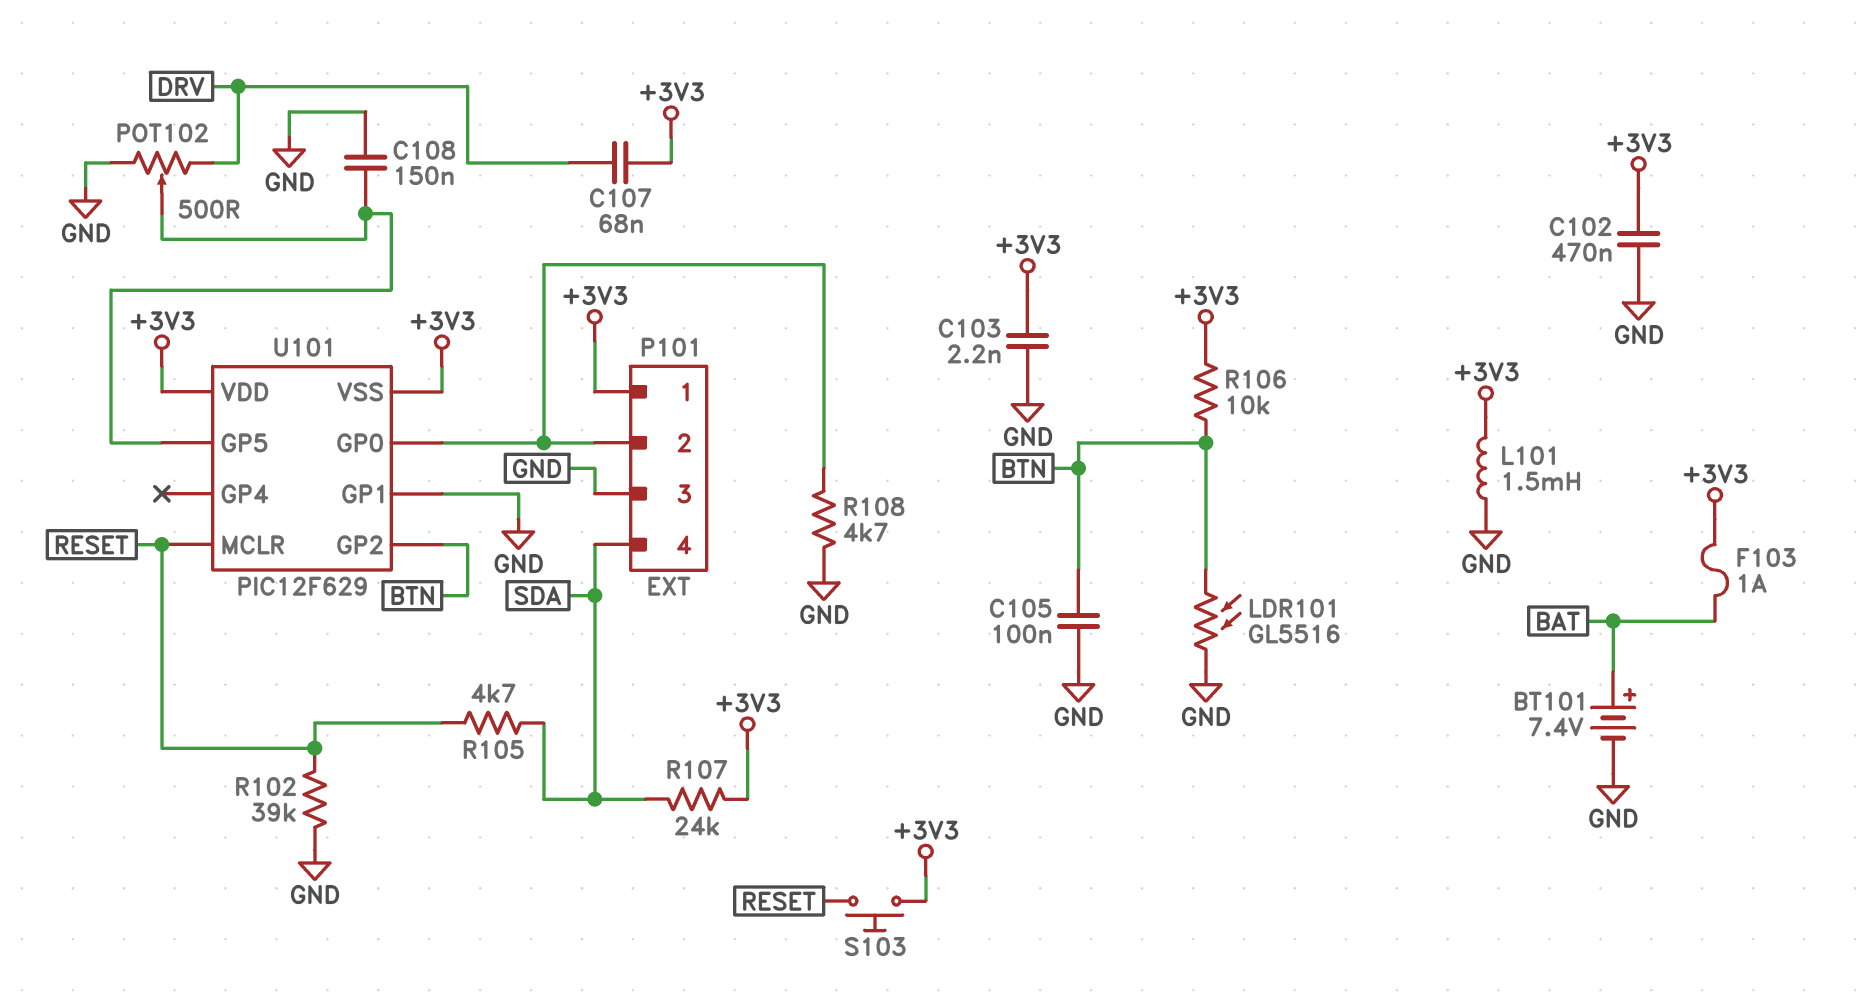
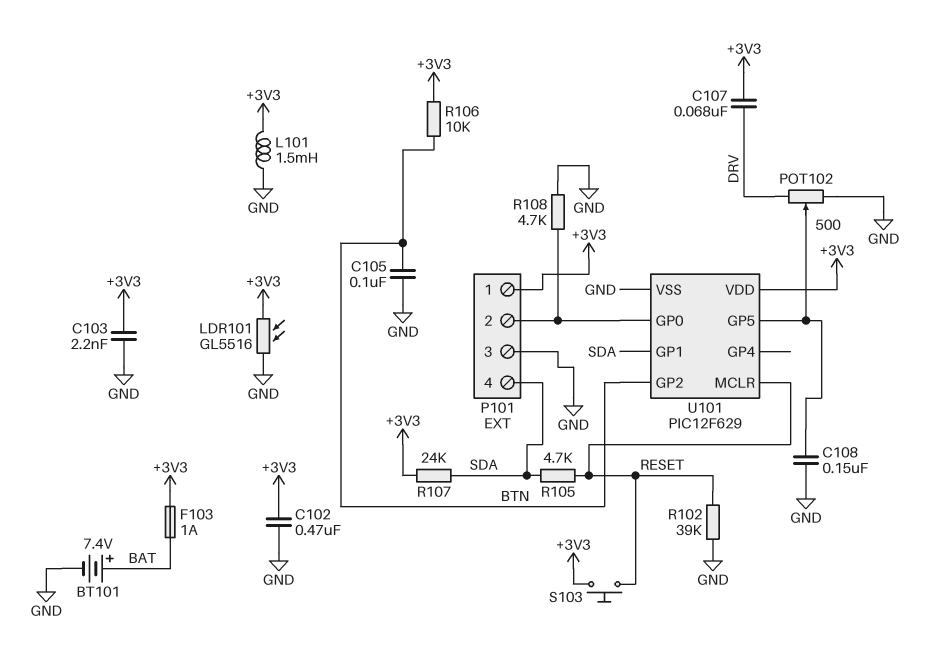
LDR101: GL5516 (BTN, GND) -> GL5516 (+3V3, GND)
U101 pin GP1: GND -> SDA
U101 pin VSS: +3V3 -> GND

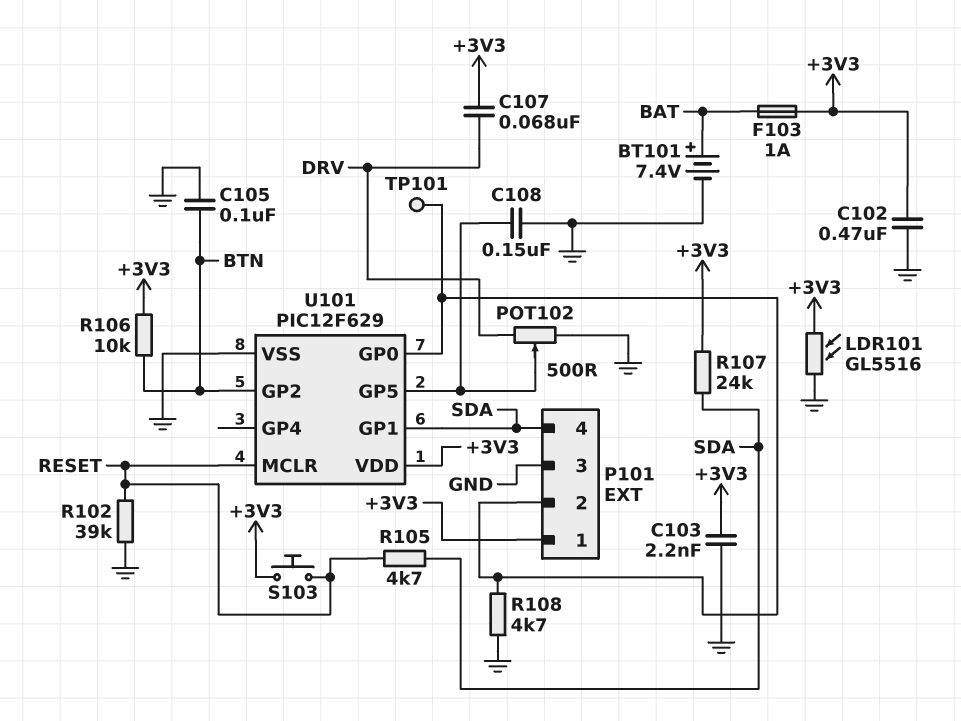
L101: 1.5mH (+3V3, GND) -> none
TP101: none -> test point (P101/2)

